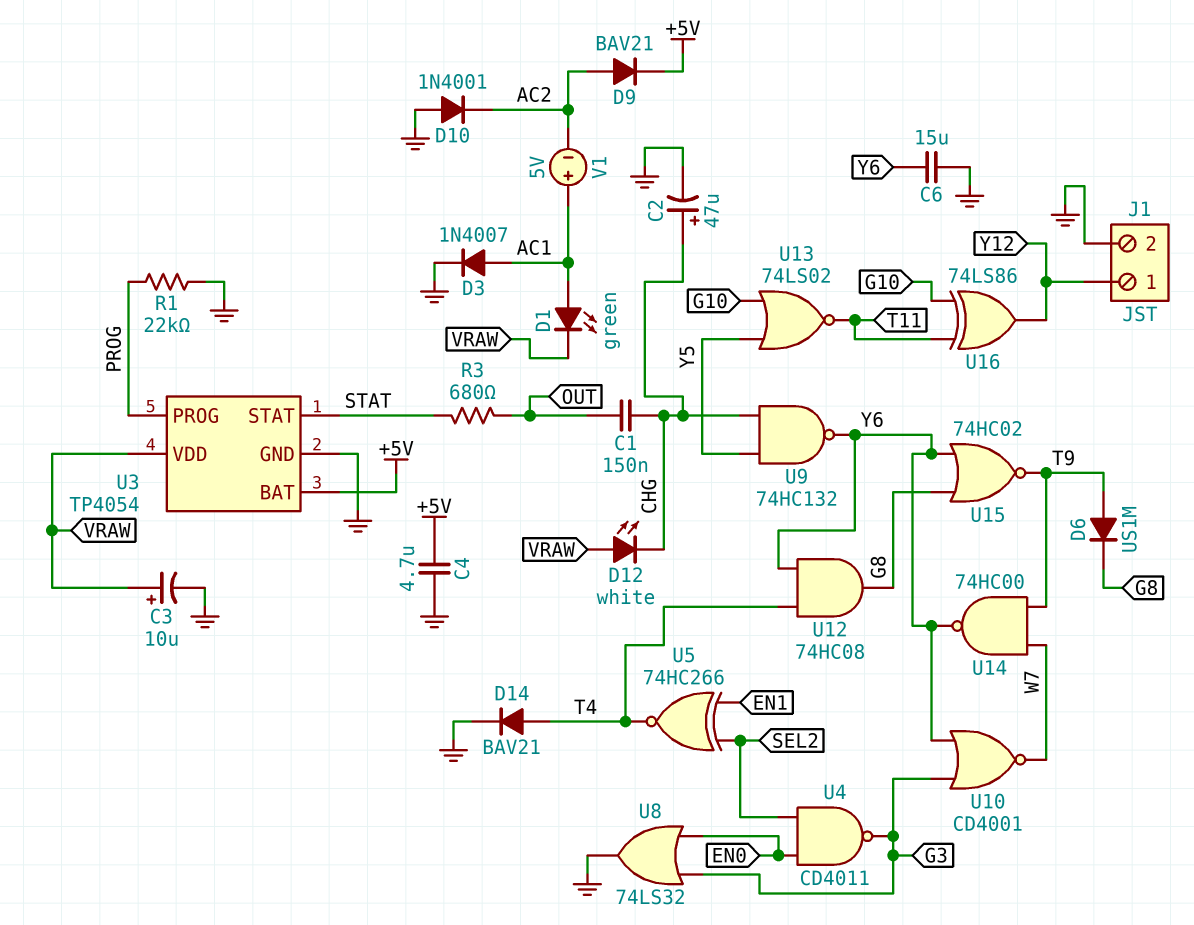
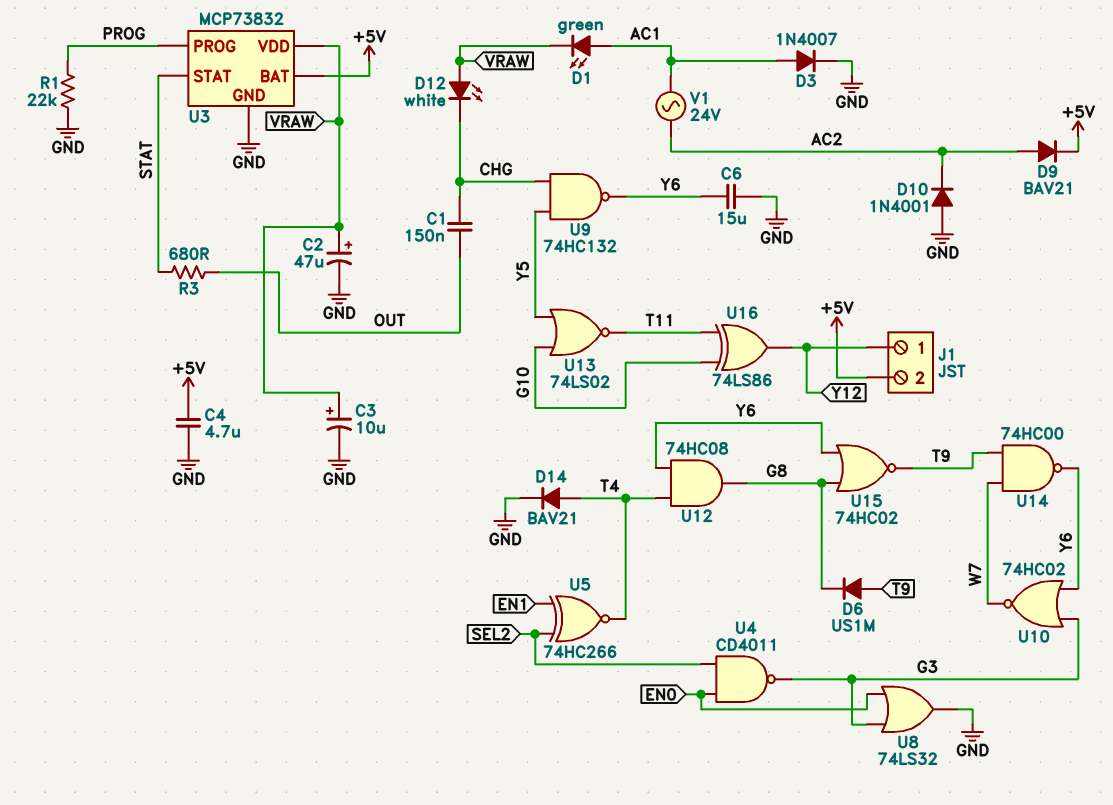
C2: 47uF (plus CHG, minus GND) -> 47uF (plus VRAW, minus GND)
J1 pin 2: GND -> +5V
U3: TP4054 -> MCP73832
U10: NOR CD4001 (in G3, in Y6, out W7) -> NOR 74HC02 (in G3, in Y6, out W7)
V1: 5V (plus AC1, minus AC2) -> AC 24V (AC1, AC2)

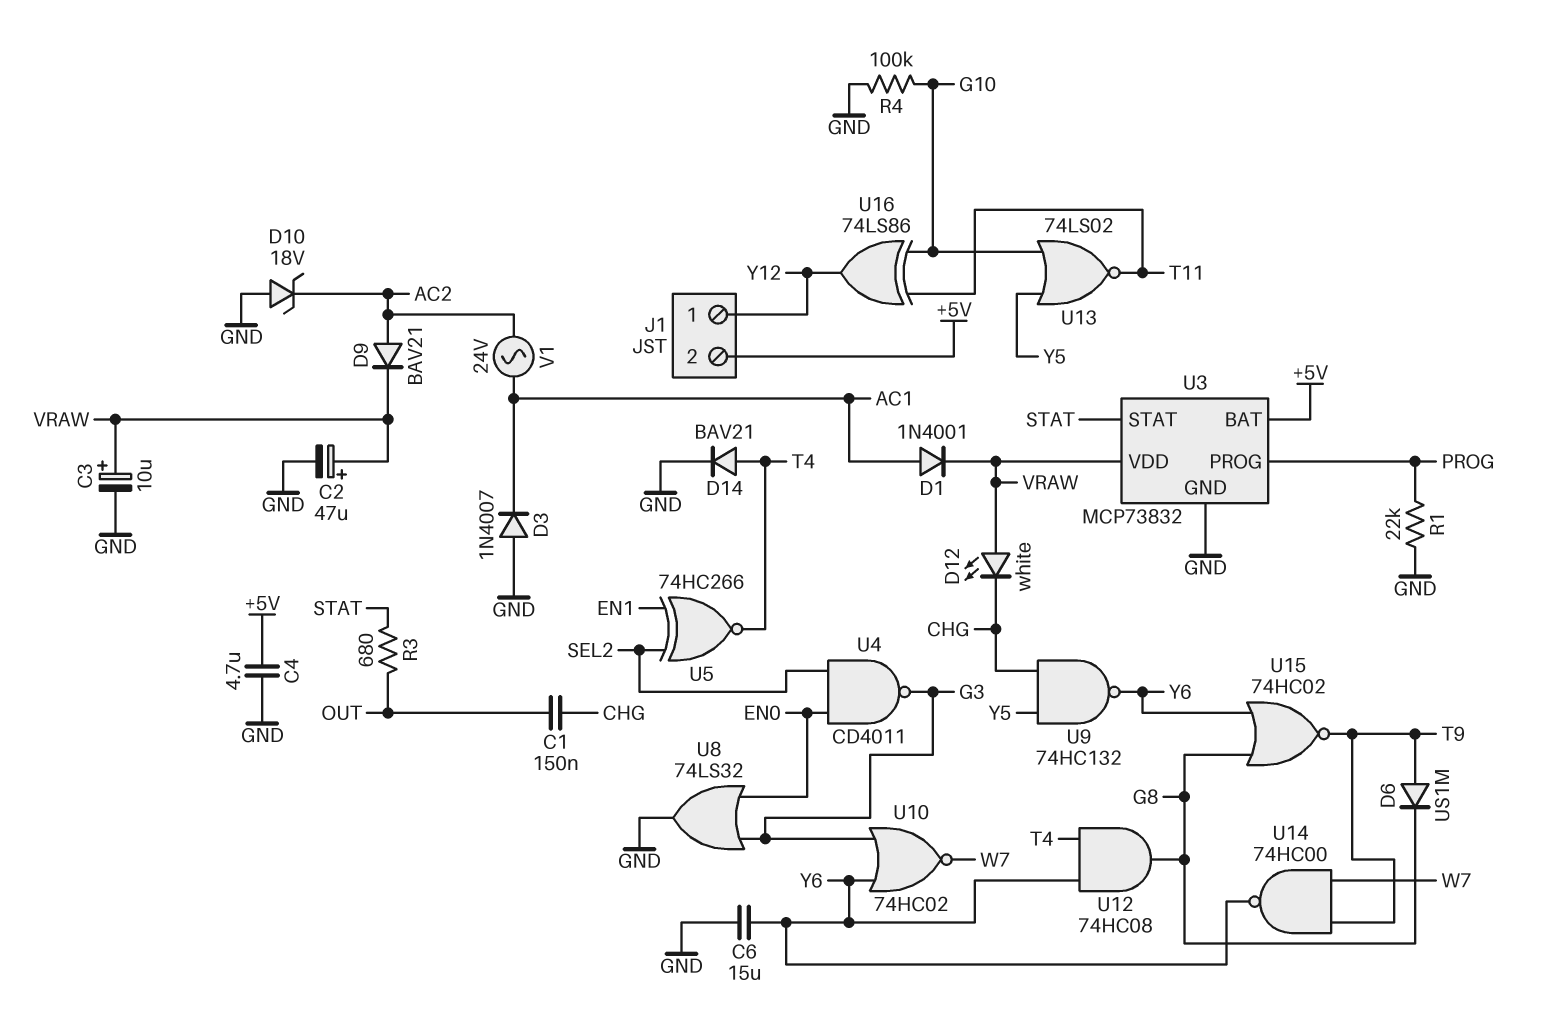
D1: LED green (A AC1, K VRAW) -> diode 1N4001 (A AC1, K VRAW)
D3: diode 1N4007 (A AC1, K GND) -> diode 1N4007 (A GND, K AC1)
D9: diode BAV21 (A AC2, K +5V) -> diode BAV21 (A AC2, K VRAW)
D10: diode 1N4001 (A GND, K AC2) -> zener 18V (A GND, K AC2)
R4: none -> 100k (G10, GND)

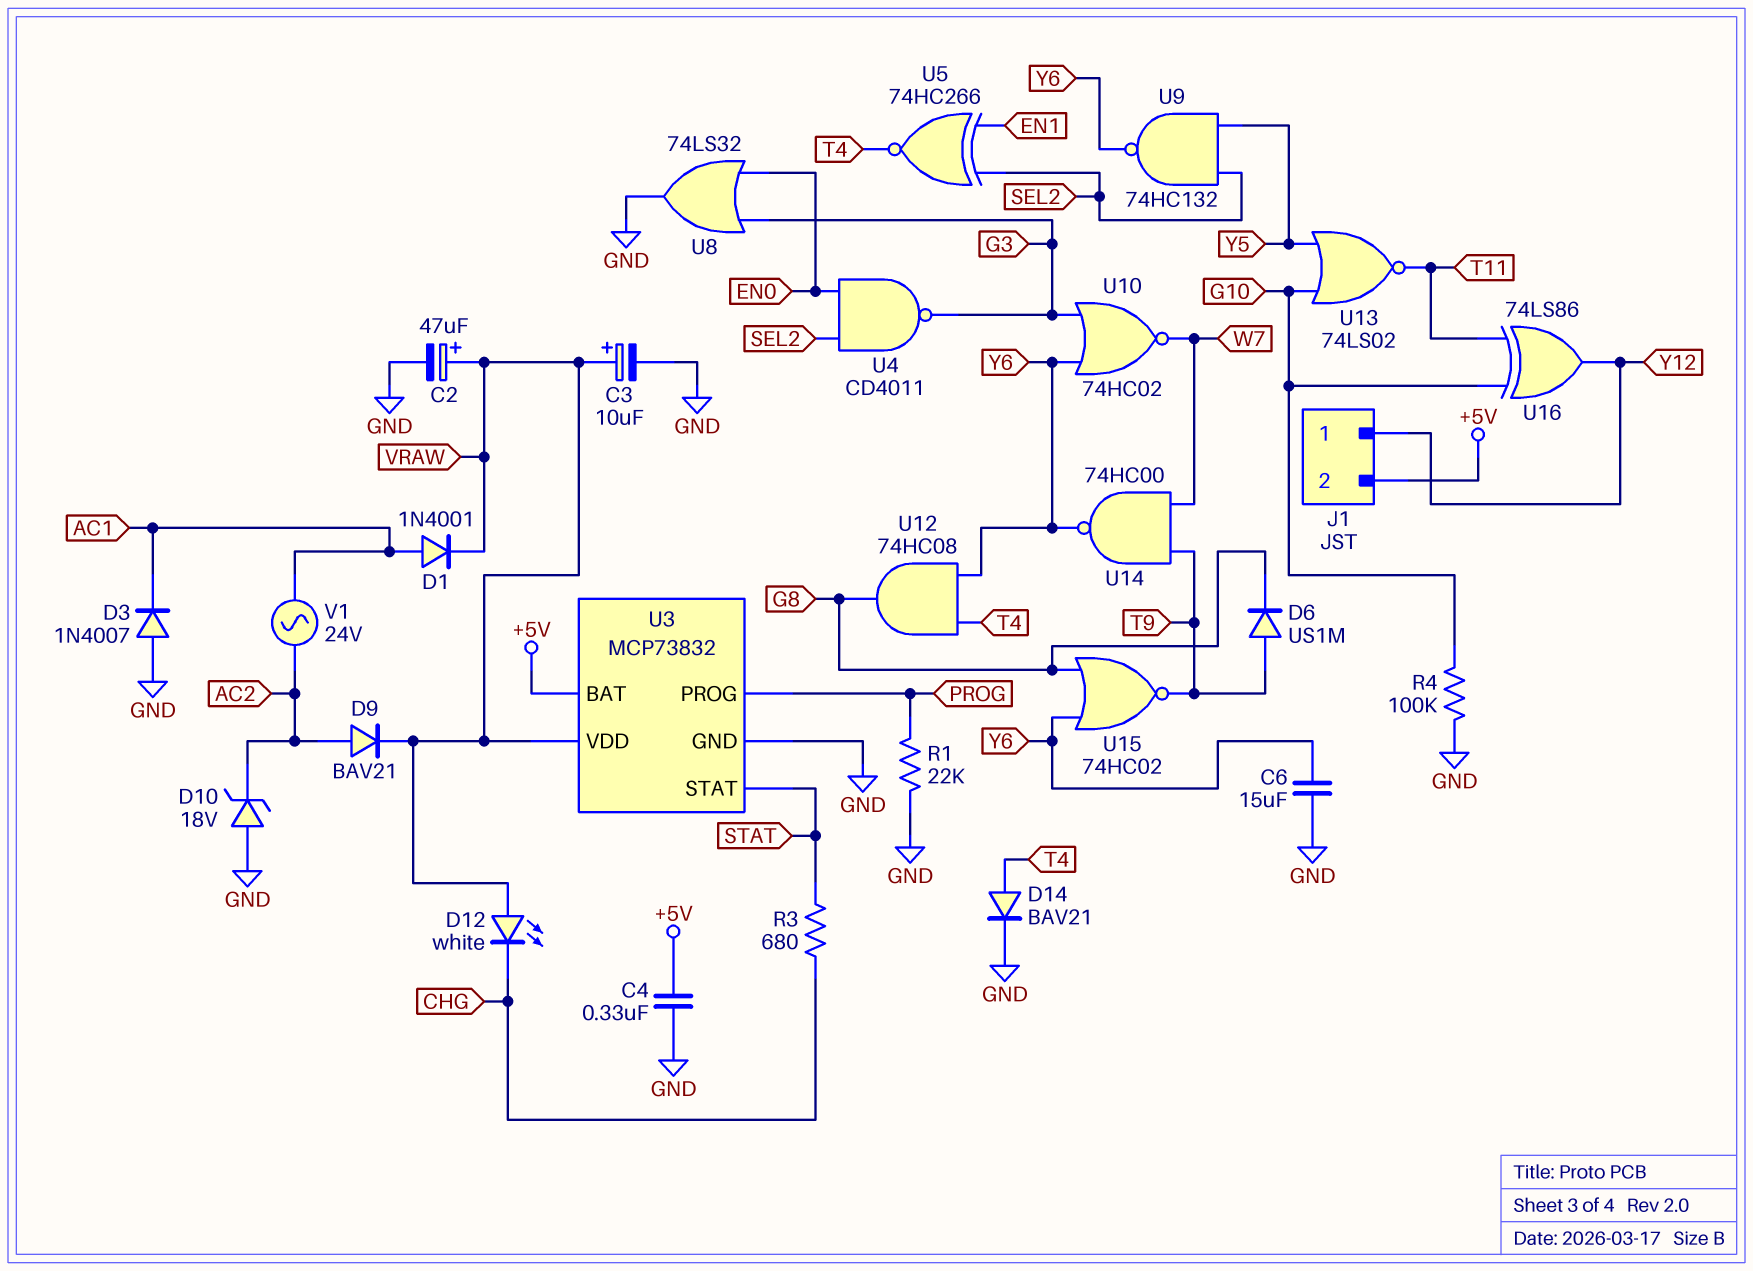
C1: 150nF (CHG, OUT) -> none
C4: 4.7uF (+5V, GND) -> 330nF (+5V, GND)
R3: 680 (OUT, STAT) -> 680 (CHG, STAT)
U9: NAND 74HC132 (in CHG, in Y5, out Y6) -> NAND 74HC132 (in SEL2, in Y5, out Y6)

